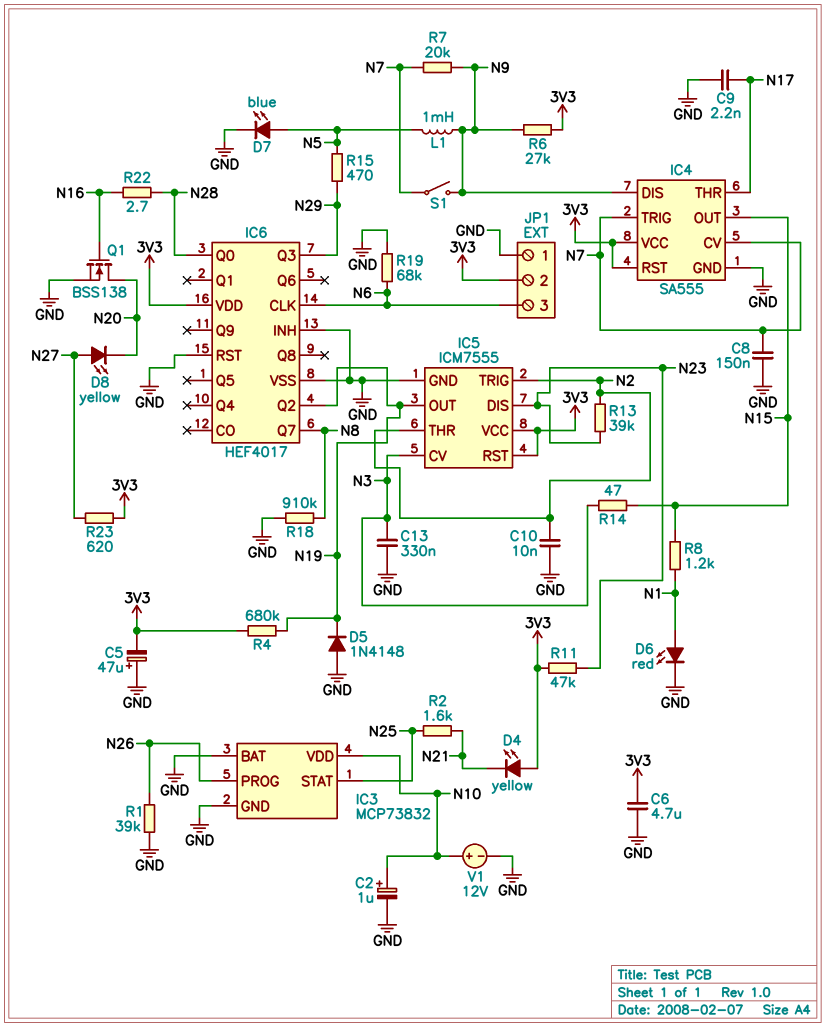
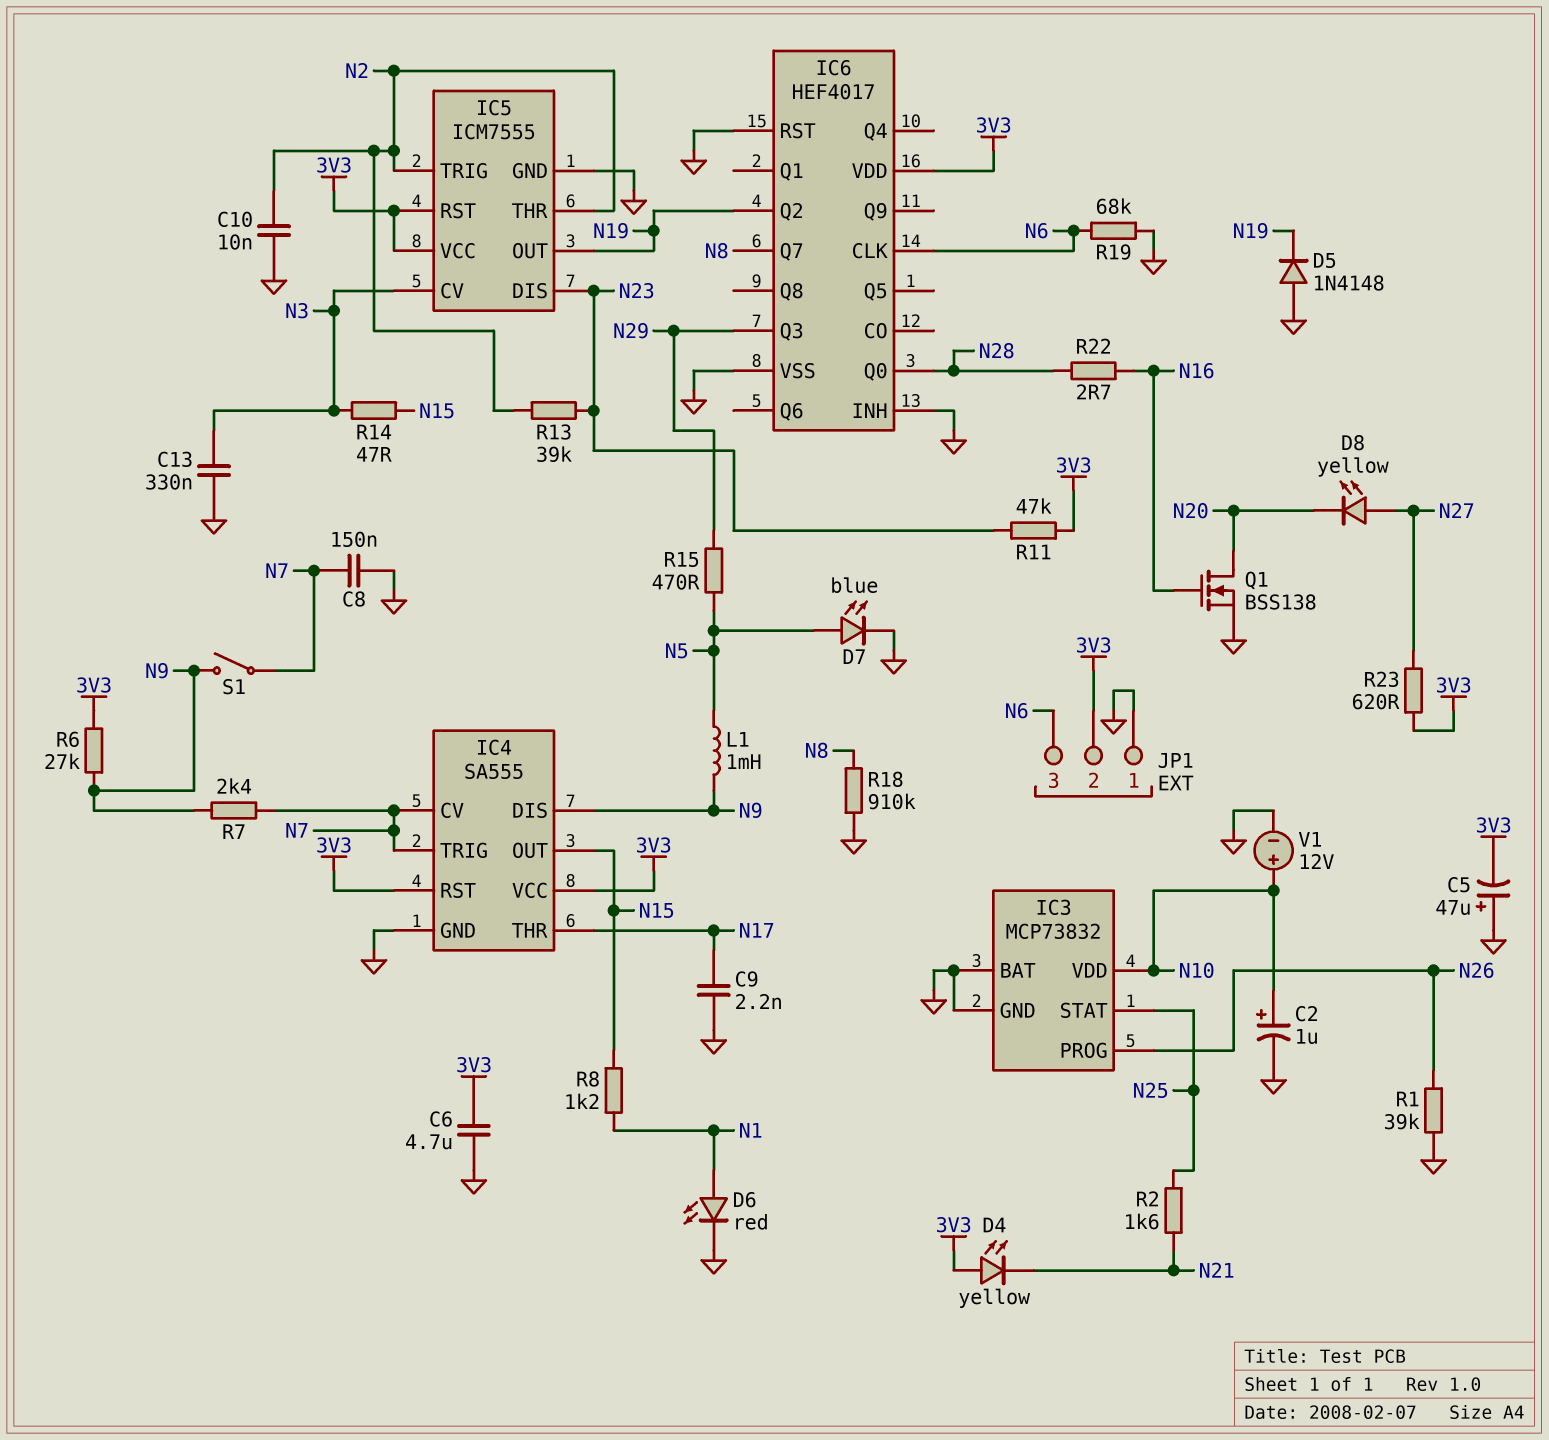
R4: 680k (3V3, N19) -> none
R7: 20k (N7, N9) -> 2.4k (N7, N9)

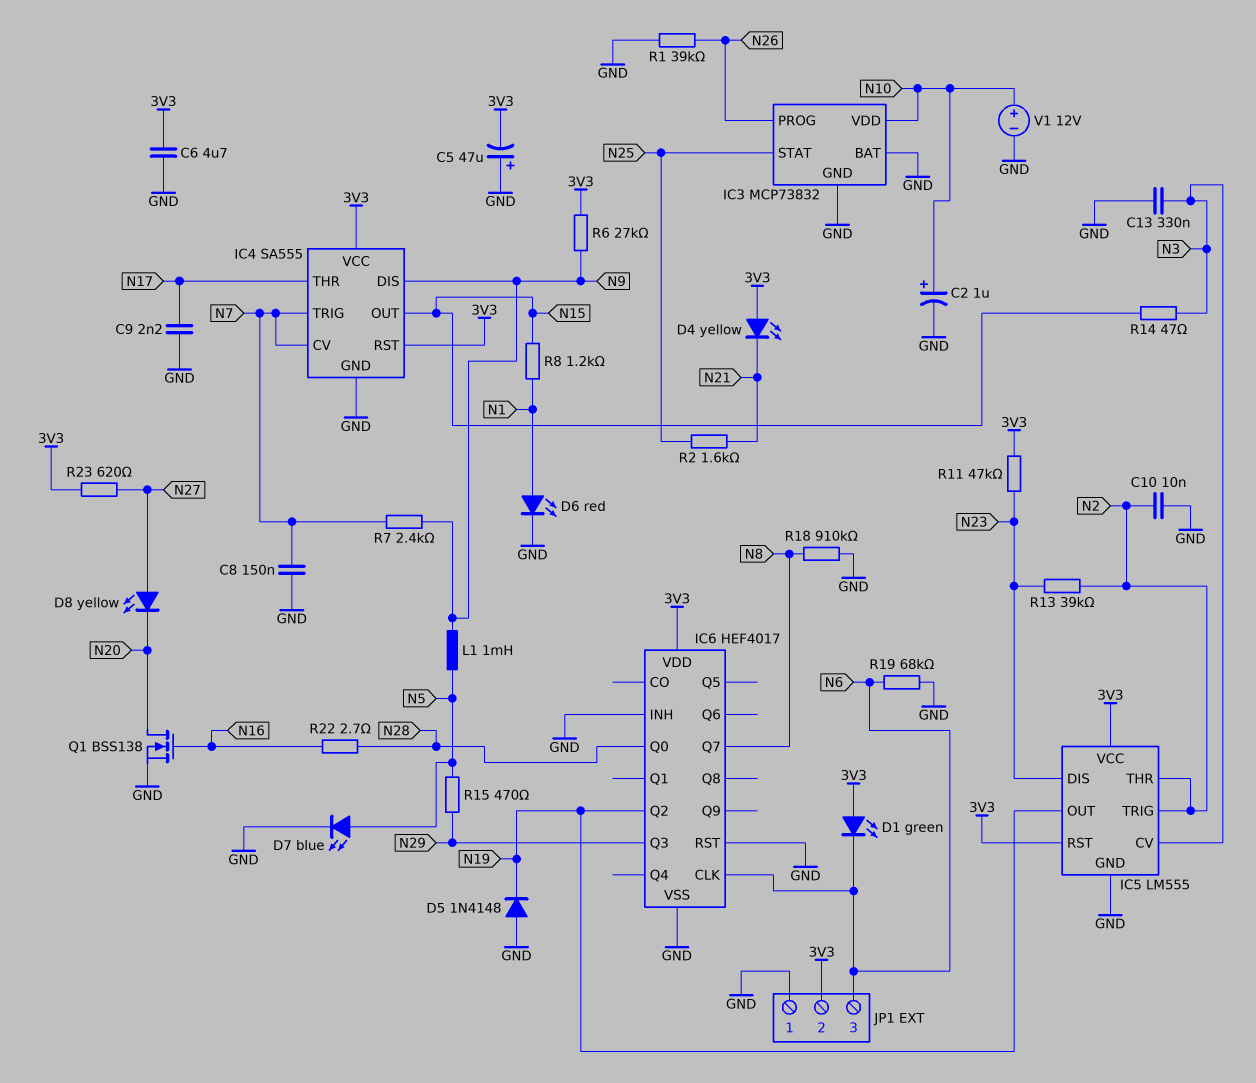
D1: none -> LED green (A 3V3, K N6)
IC5: ICM7555 -> LM555
S1: switch (N7, N9) -> none

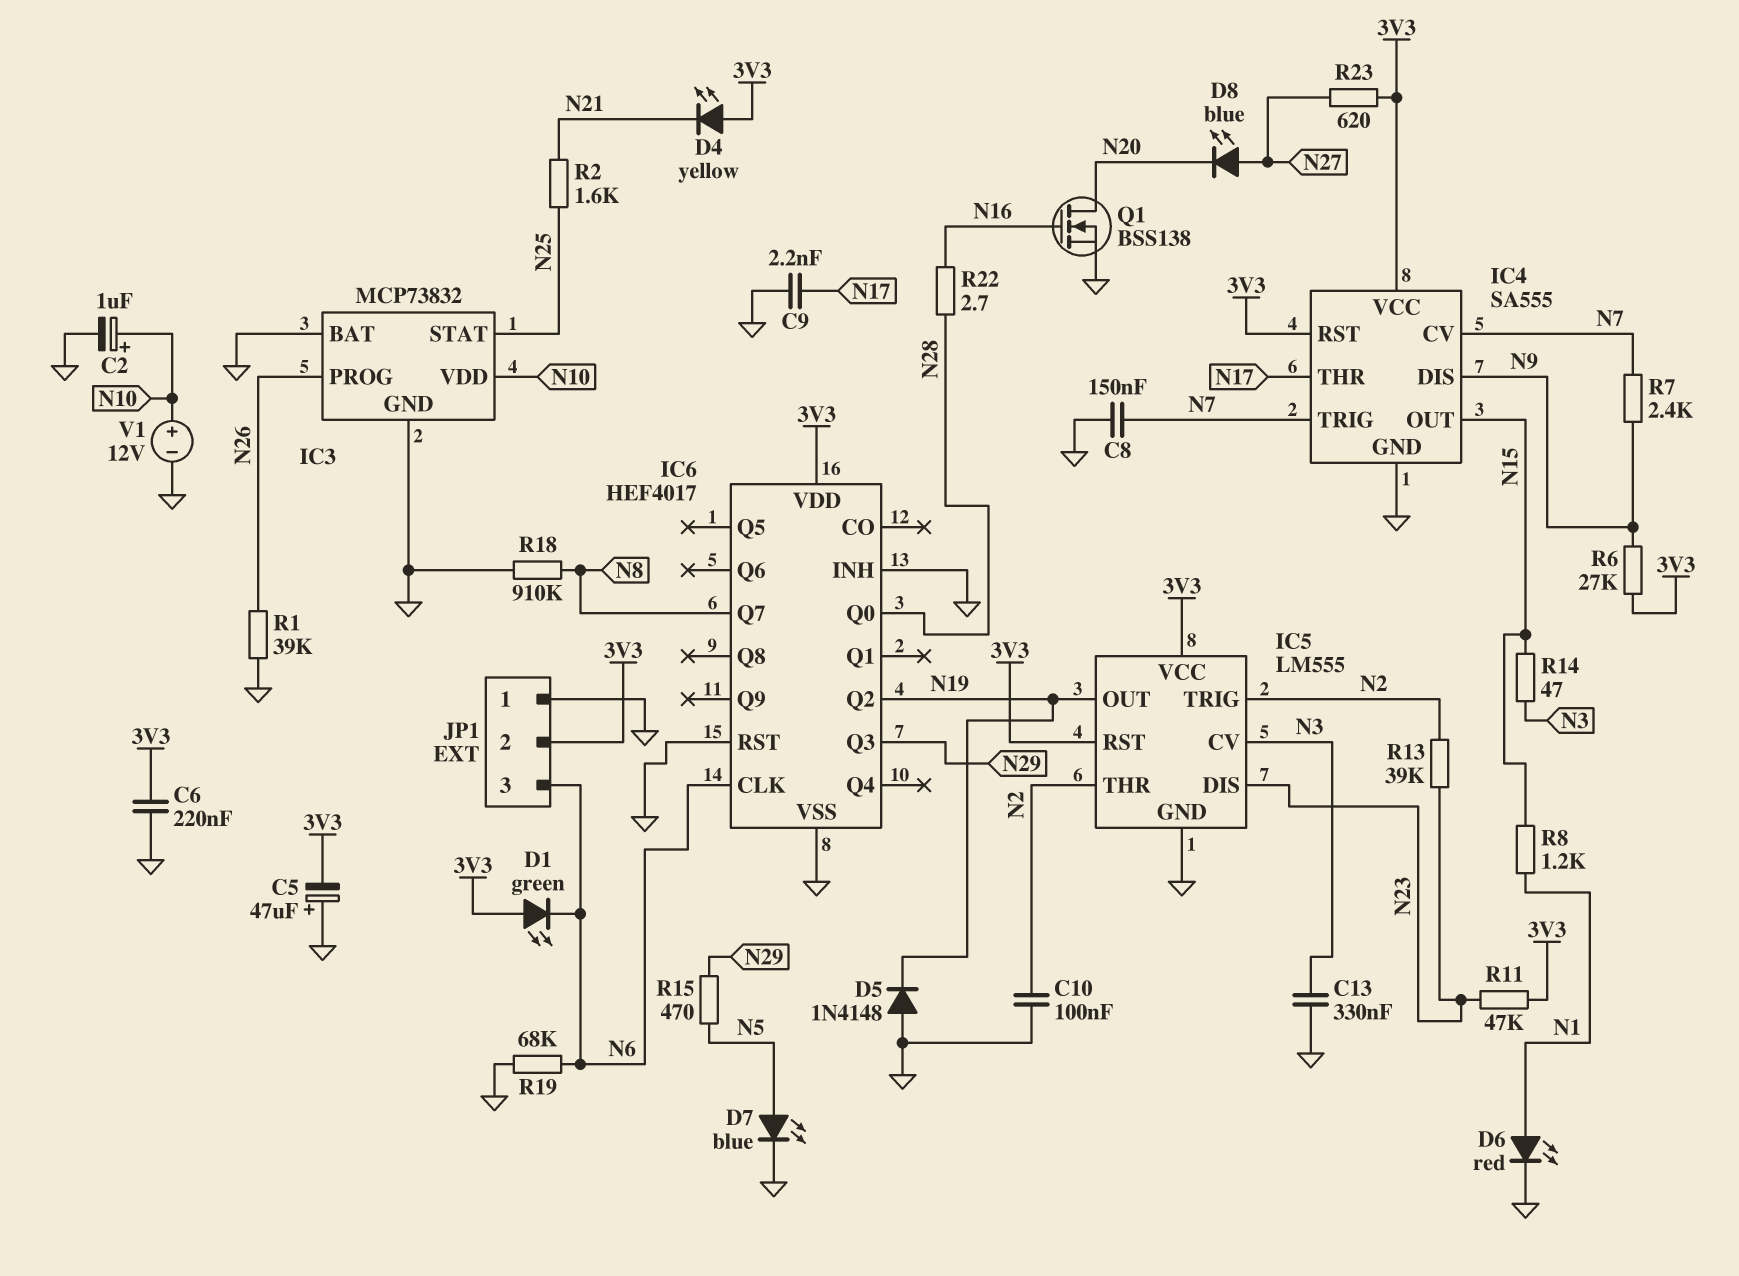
C6: 4.7uF (3V3, GND) -> 220nF (3V3, GND)
C10: 10nF (GND, N2) -> 100nF (GND, N2)
D8: LED yellow (A N27, K N20) -> LED blue (A N27, K N20)
L1: 1mH (N5, N9) -> none

